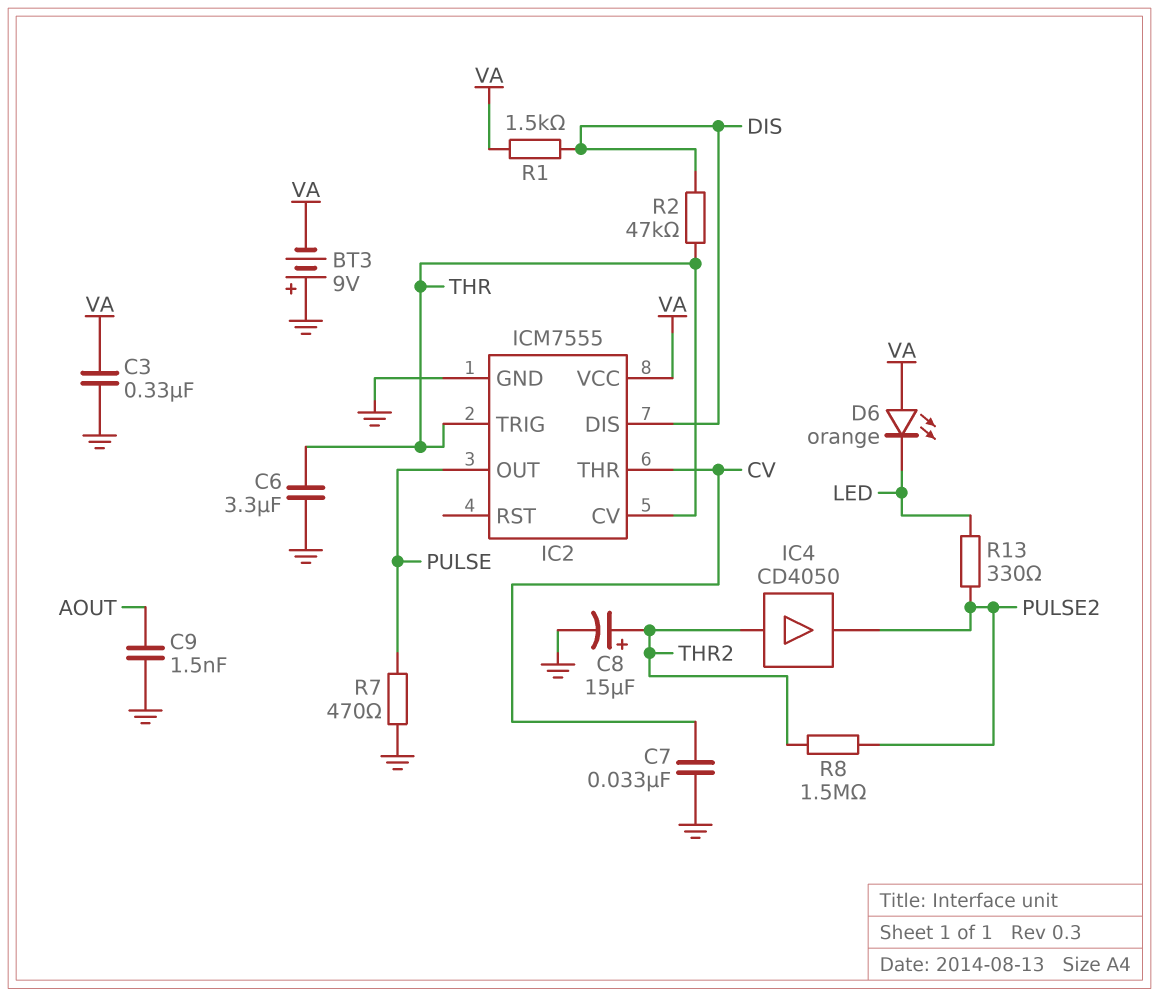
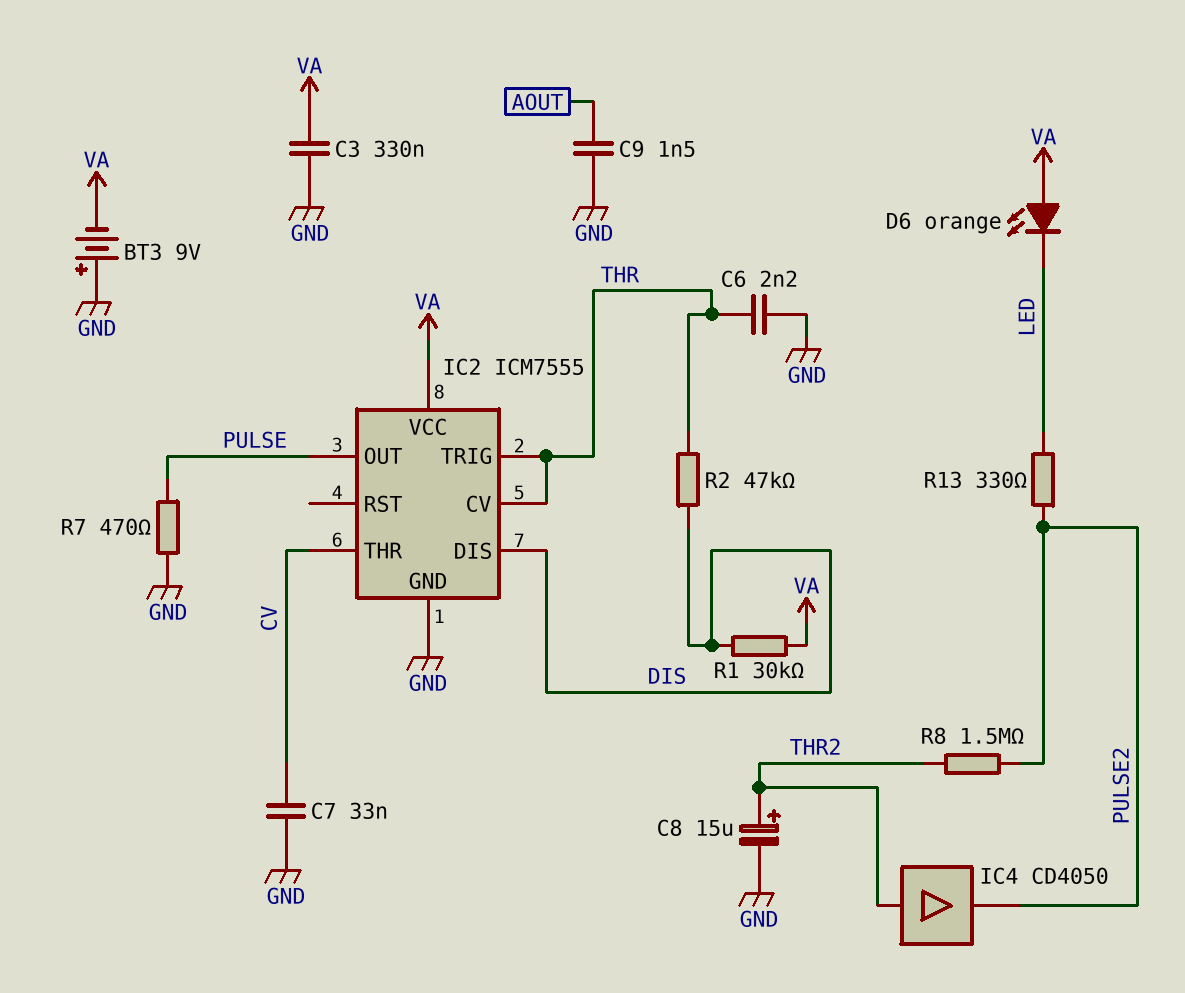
C6: 3.3uF (GND, THR) -> 2.2nF (GND, THR)
R1: 1.5k (DIS, VA) -> 30k (DIS, VA)

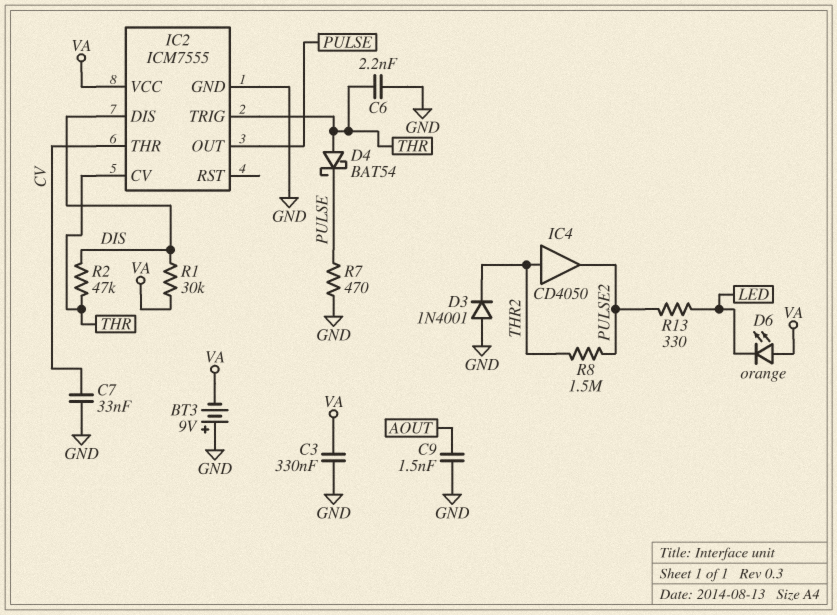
C8: 15uF (plus THR2, minus GND) -> none
D3: none -> diode 1N4001 (A GND, K THR2)
D4: none -> schottky BAT54 (A THR, K PULSE)

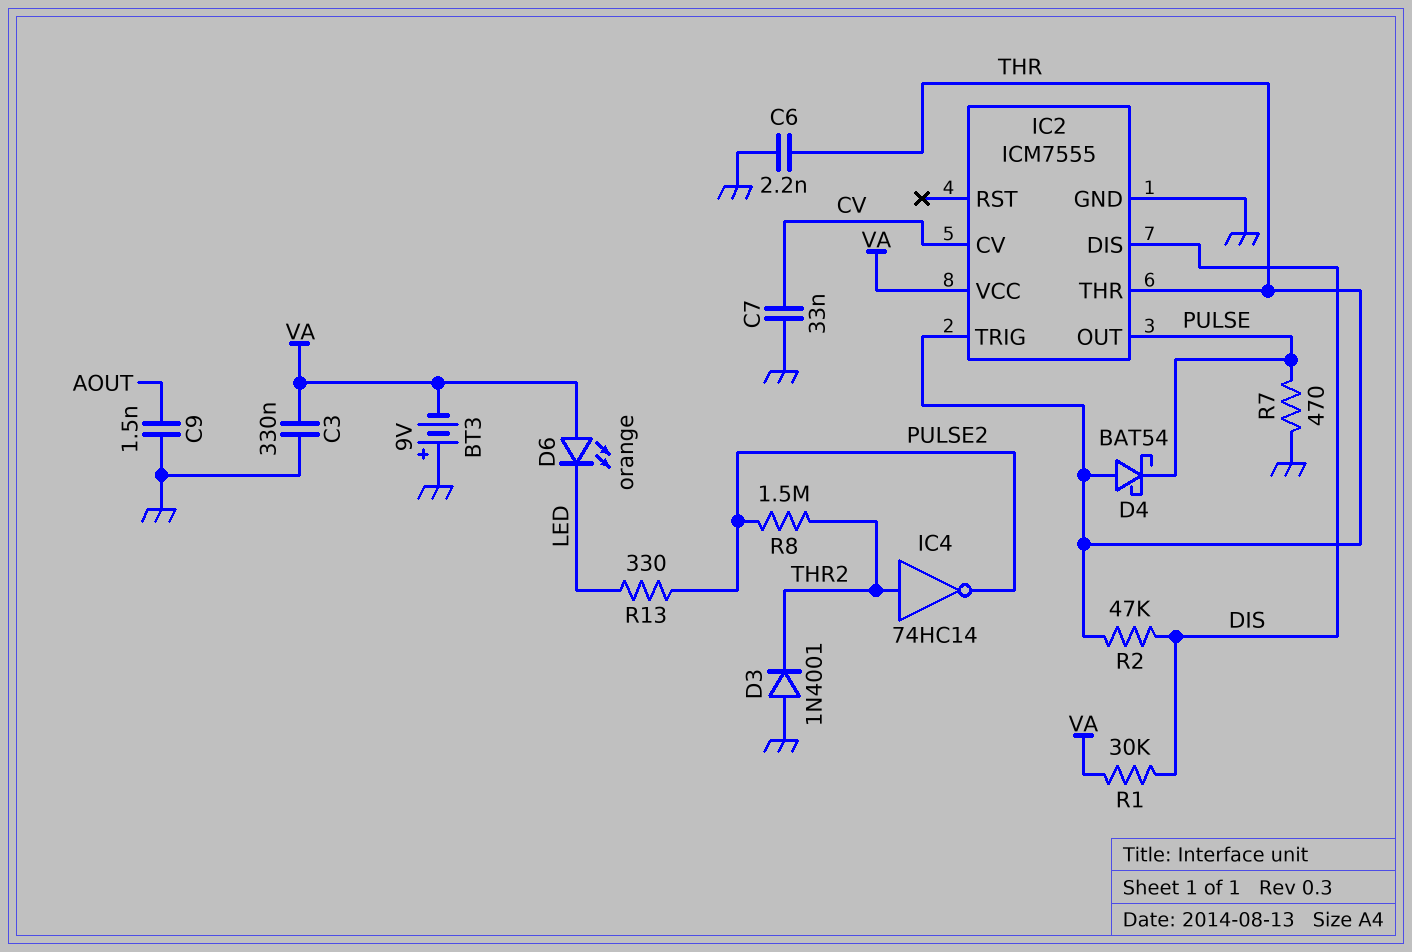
IC2 pin CV: THR -> CV
IC2 pin THR: CV -> THR
IC4: buffer CD4050 (in THR2, out PULSE2) -> NOT 74HC14 (in THR2, out PULSE2)

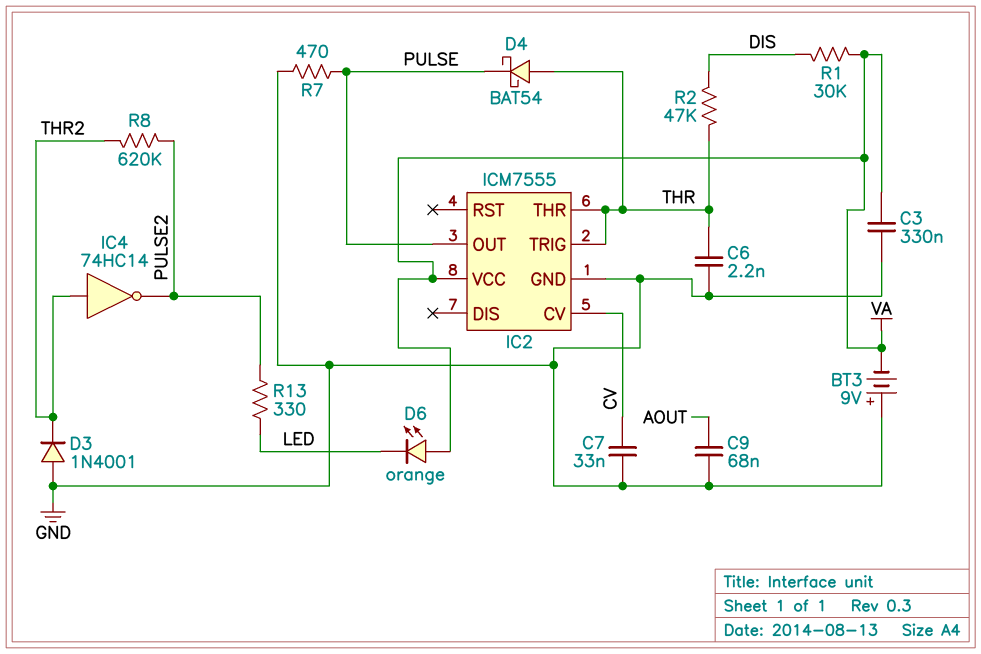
C9: 1.5nF (AOUT, GND) -> 68nF (AOUT, GND)
IC2 pin DIS: DIS -> none
R8: 1.5M (PULSE2, THR2) -> 620k (PULSE2, THR2)

